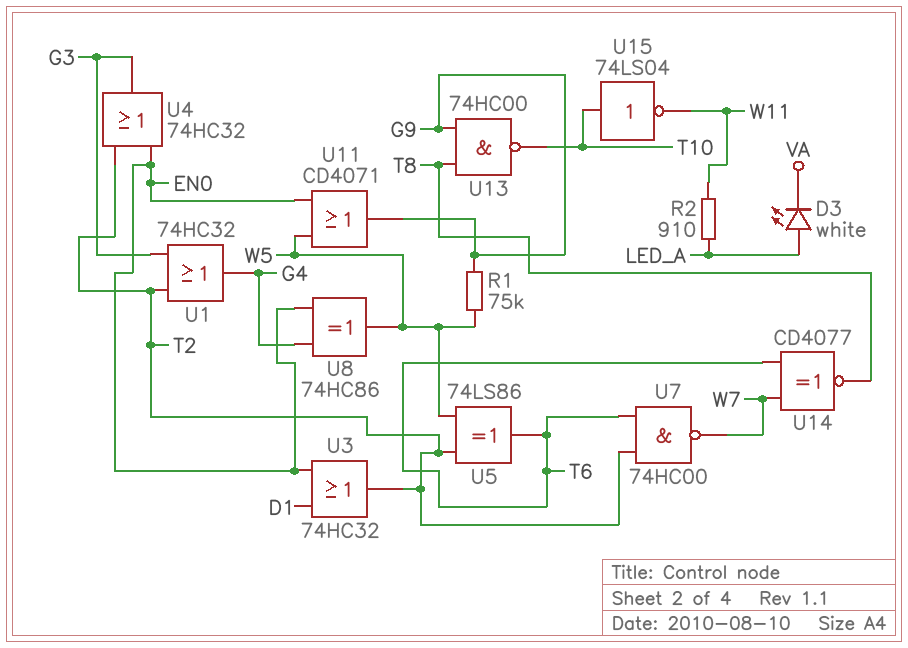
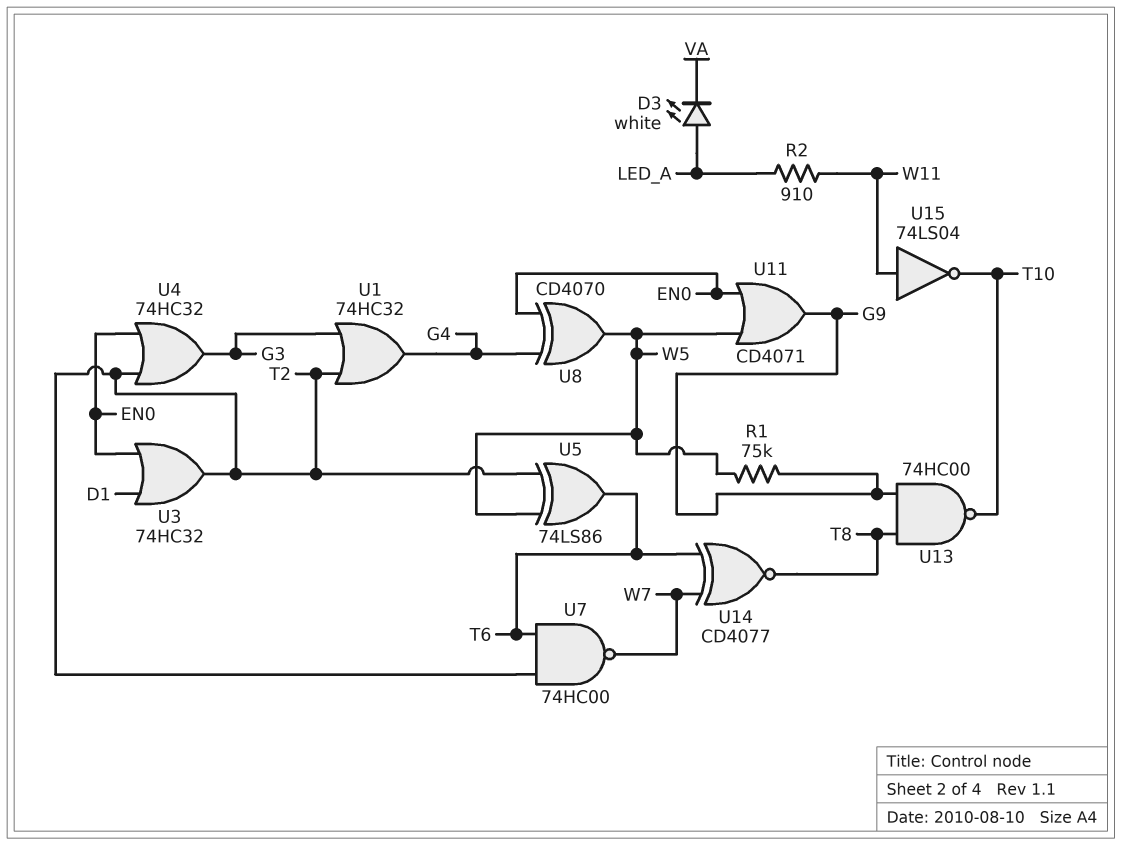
U8: XOR 74HC86 (in EN0, in G4, out W5) -> XOR CD4070 (in EN0, in G4, out W5)
U15: NOT 74LS04 (in T10, out W11) -> NOT 74LS04 (in W11, out T10)

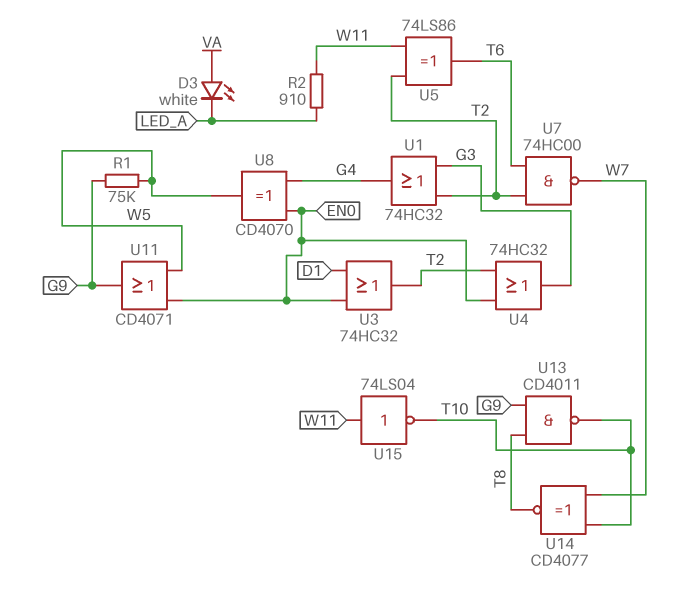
D3: LED white (A LED_A, K VA) -> LED white (A VA, K LED_A)
U5: XOR 74LS86 (in T2, in W5, out T6) -> XOR 74LS86 (in T2, in W11, out T6)
U13: NAND 74HC00 (in G9, in T8, out T10) -> NAND CD4011 (in G9, in T8, out T10)
U14: XNOR CD4077 (in T6, in W7, out T8) -> XNOR CD4077 (in T10, in W7, out T8)

